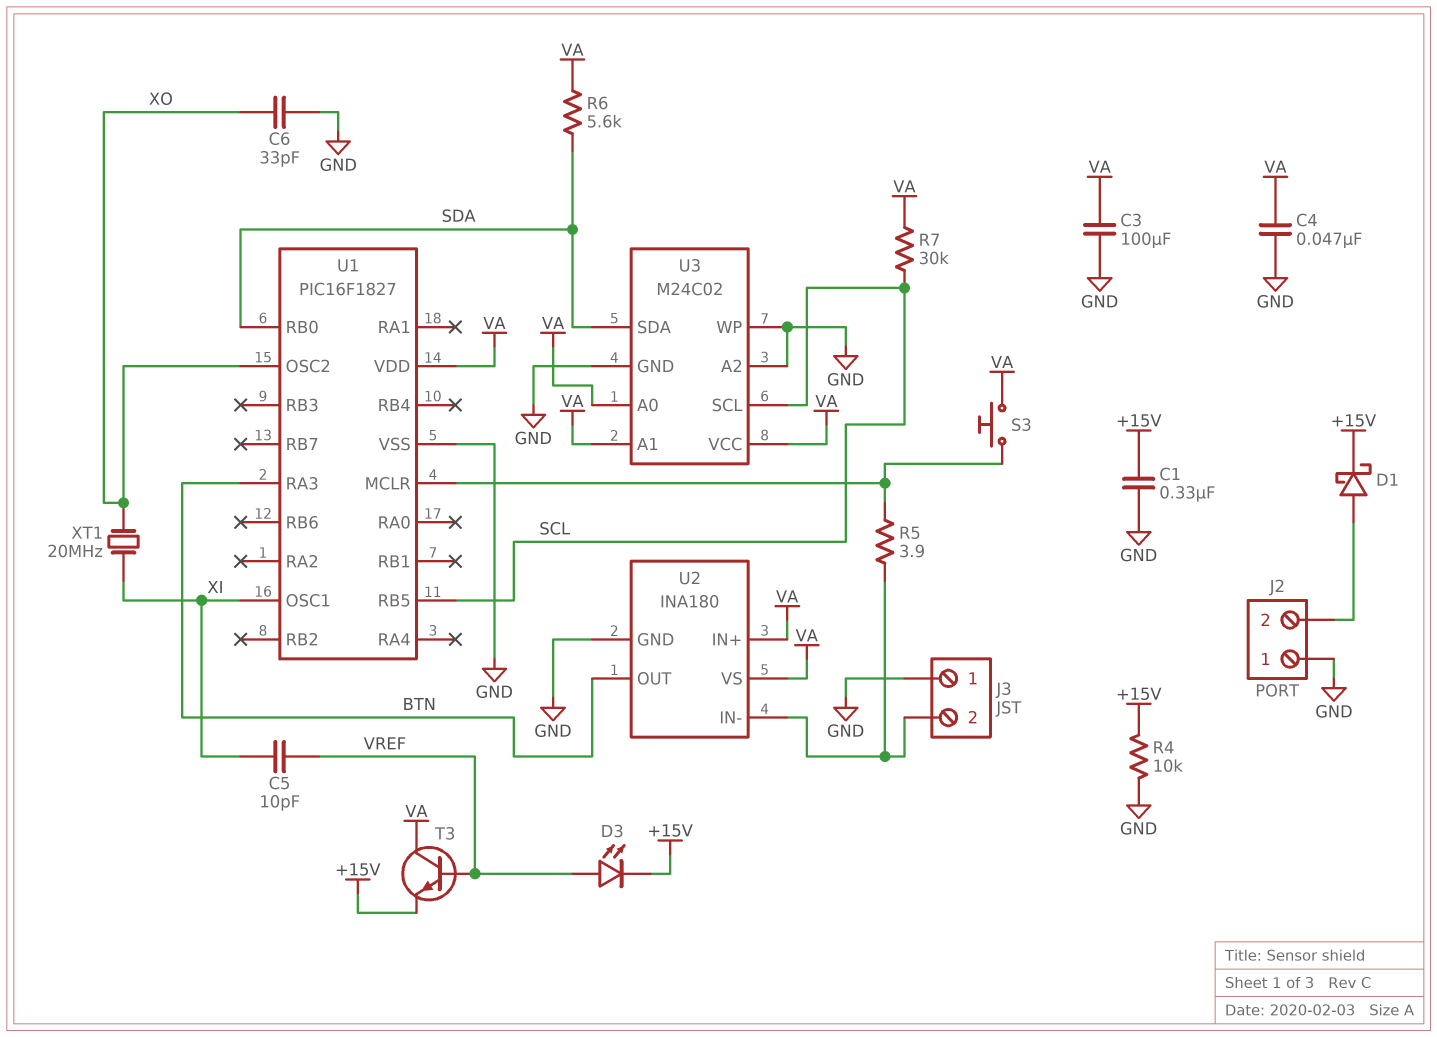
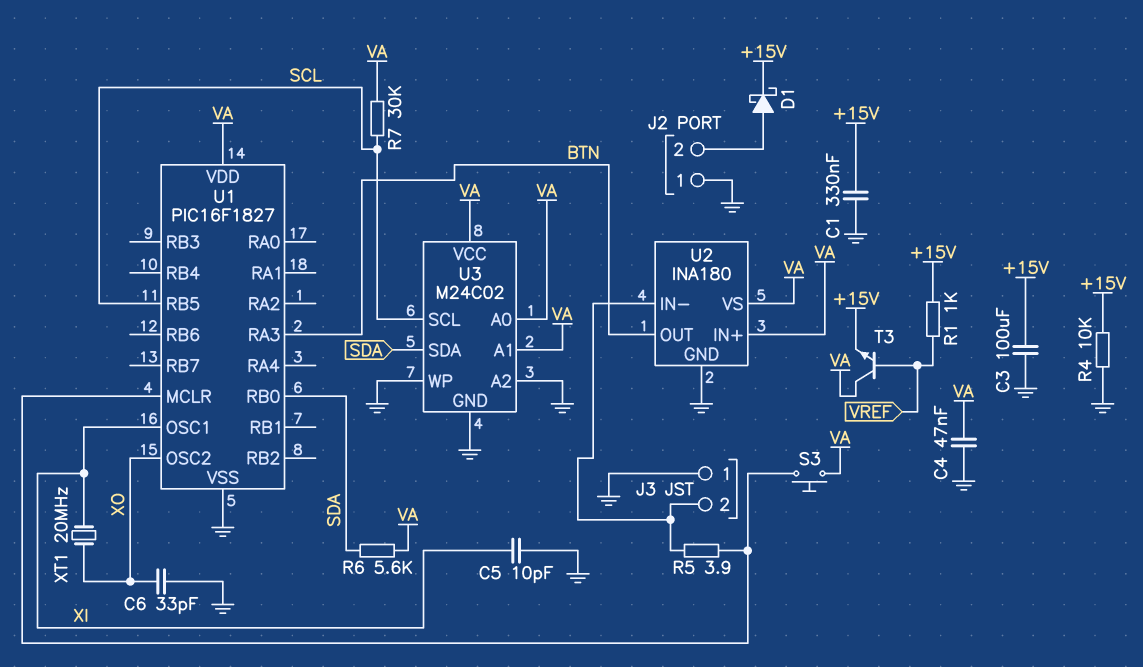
C3: 100uF (GND, VA) -> 100uF (+15V, GND)
C5: 10pF (VREF, XI) -> 10pF (GND, XI)
D3: LED (A VREF, K +15V) -> none
R1: none -> 1k (+15V, VREF)

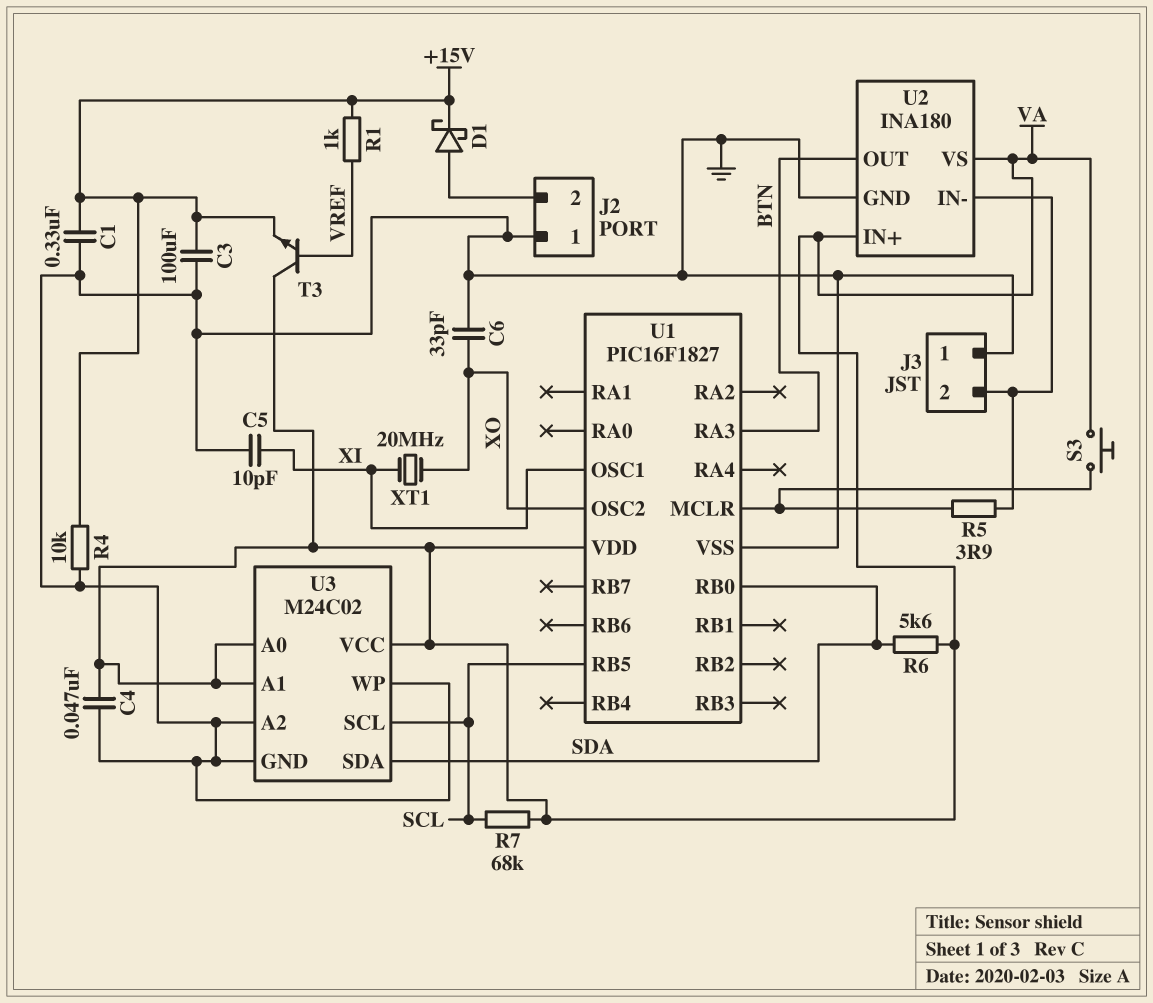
R7: 30k (SCL, VA) -> 68k (SCL, VA)

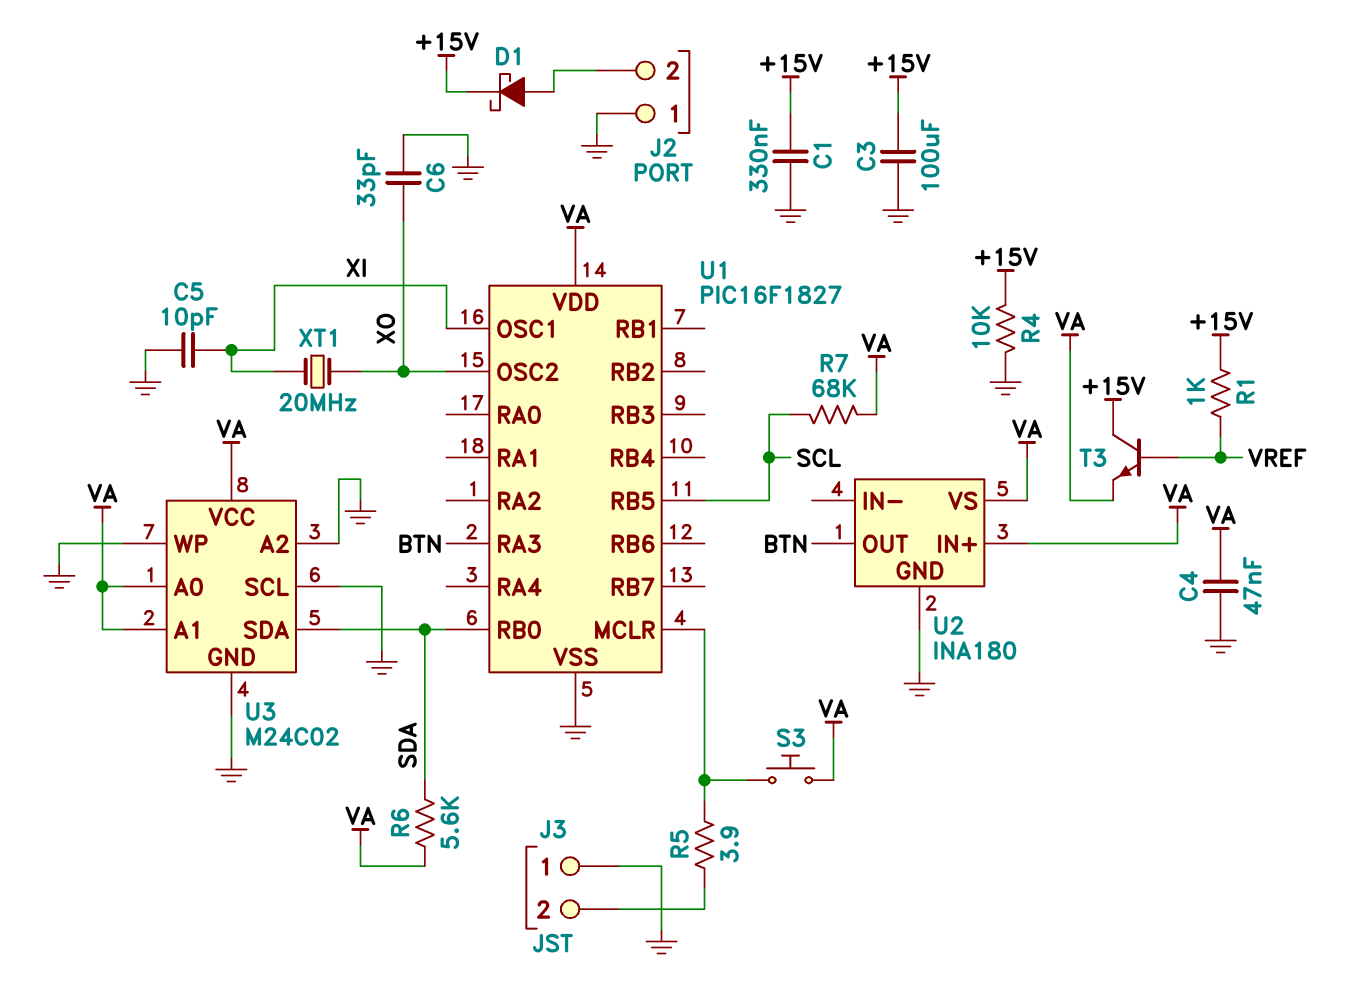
T3: NPN (B VREF, C VA, E +15V) -> NPN (B VREF, C +15V, E VA)
U2 pin IN-: J3/2 -> none
U3 pin SCL: SCL -> GND

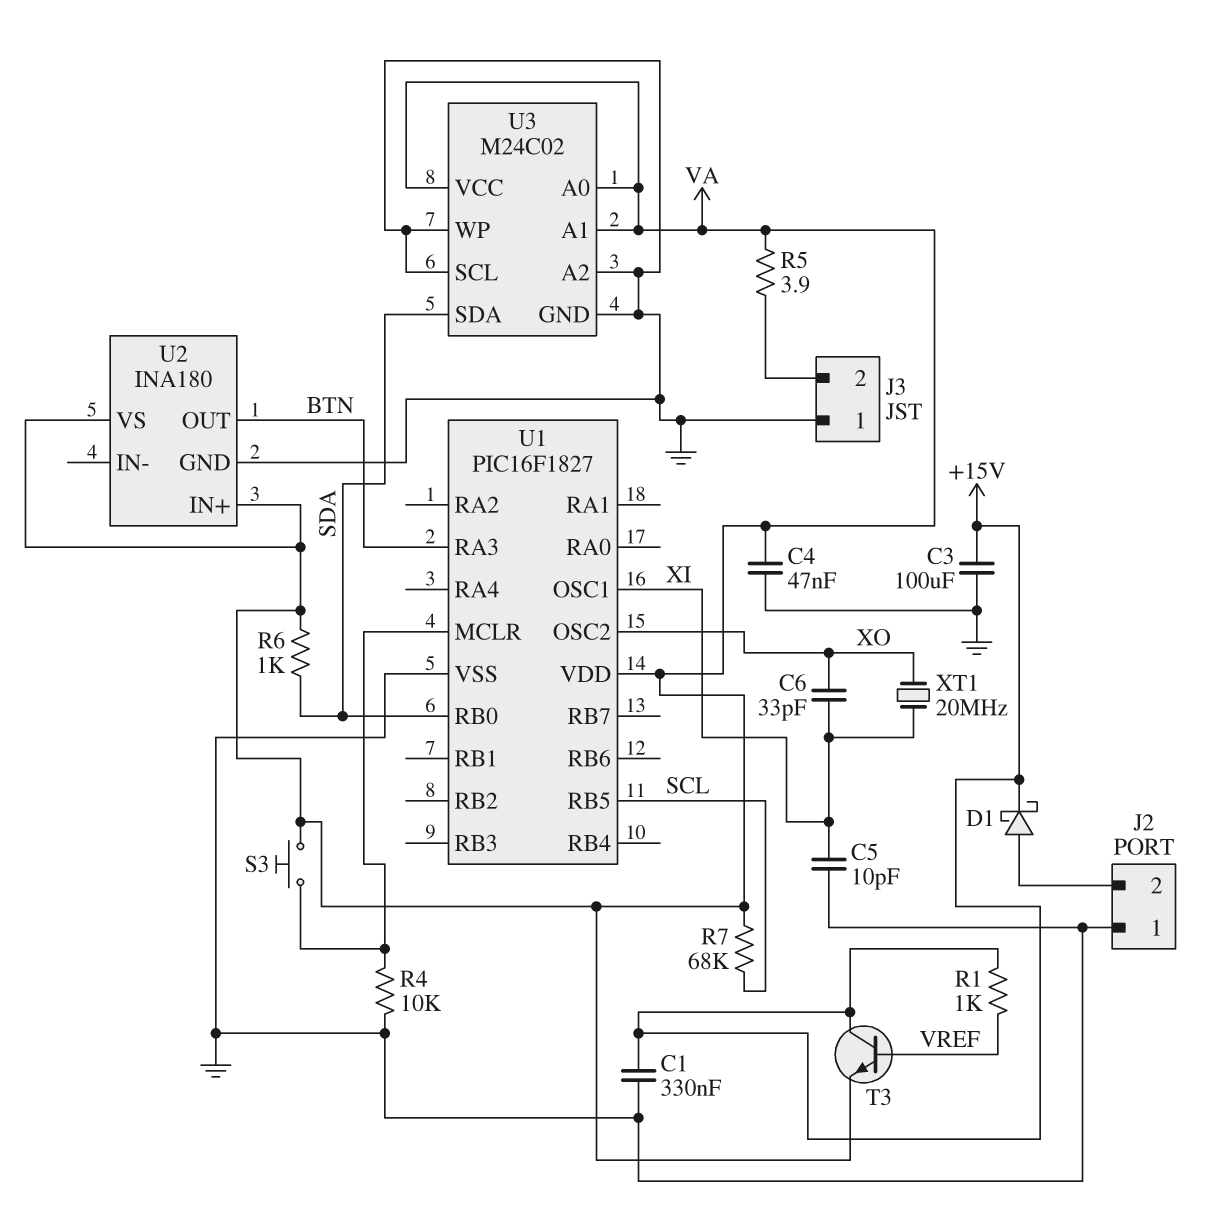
C6: 33pF (GND, XO) -> 33pF (XI, XO)
R4: 10k (+15V, GND) -> 10k (GND, U1/MCLR)
R5: 3.9 (J3/2, U1/MCLR) -> 3.9 (J3/2, VA)
R6: 5.6k (SDA, VA) -> 1k (SDA, VA)

